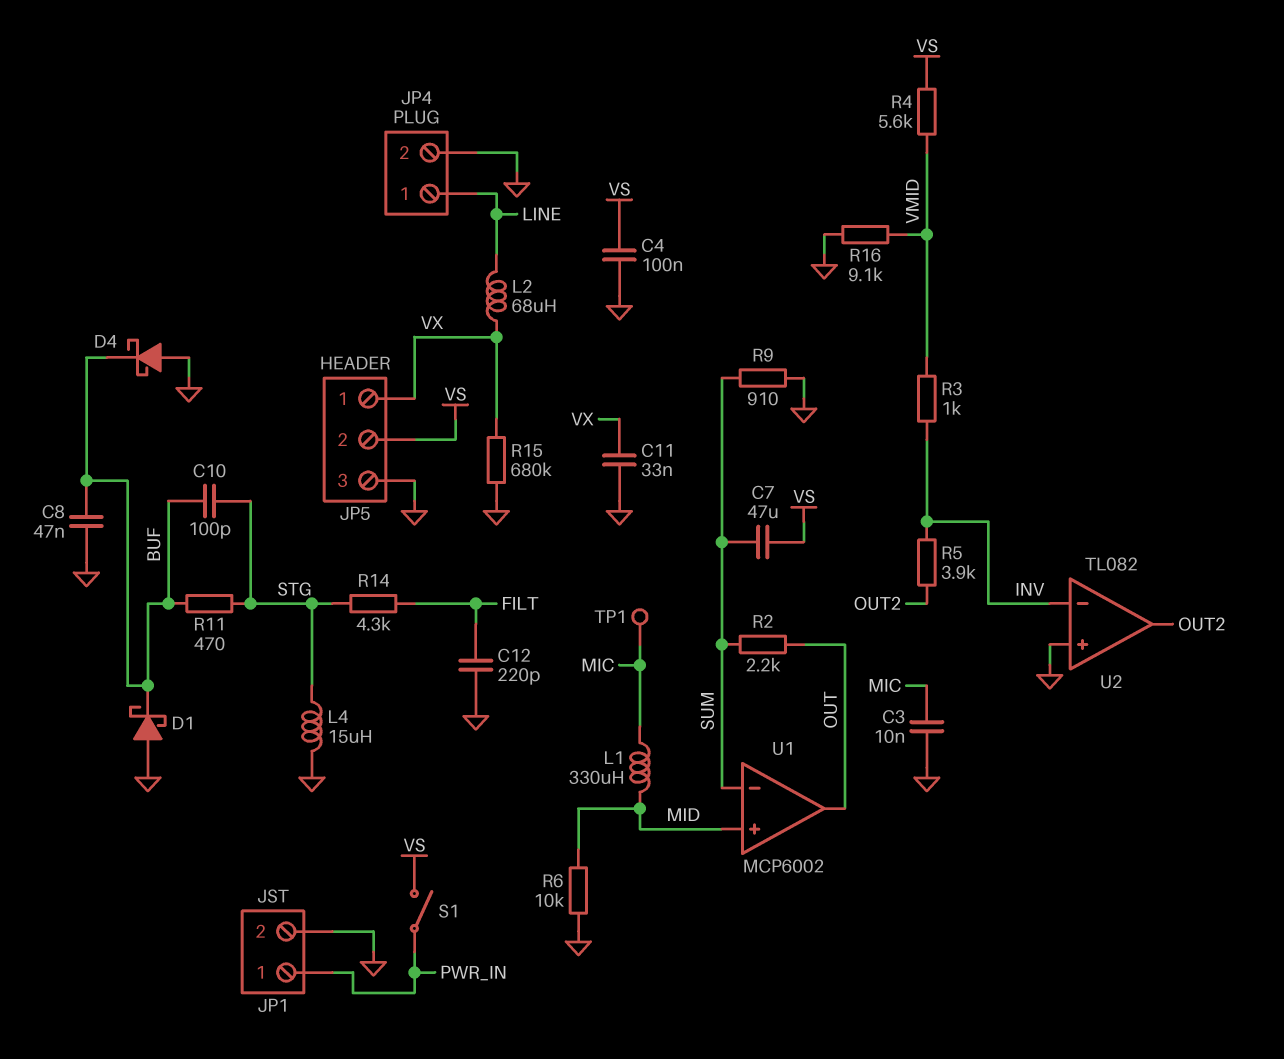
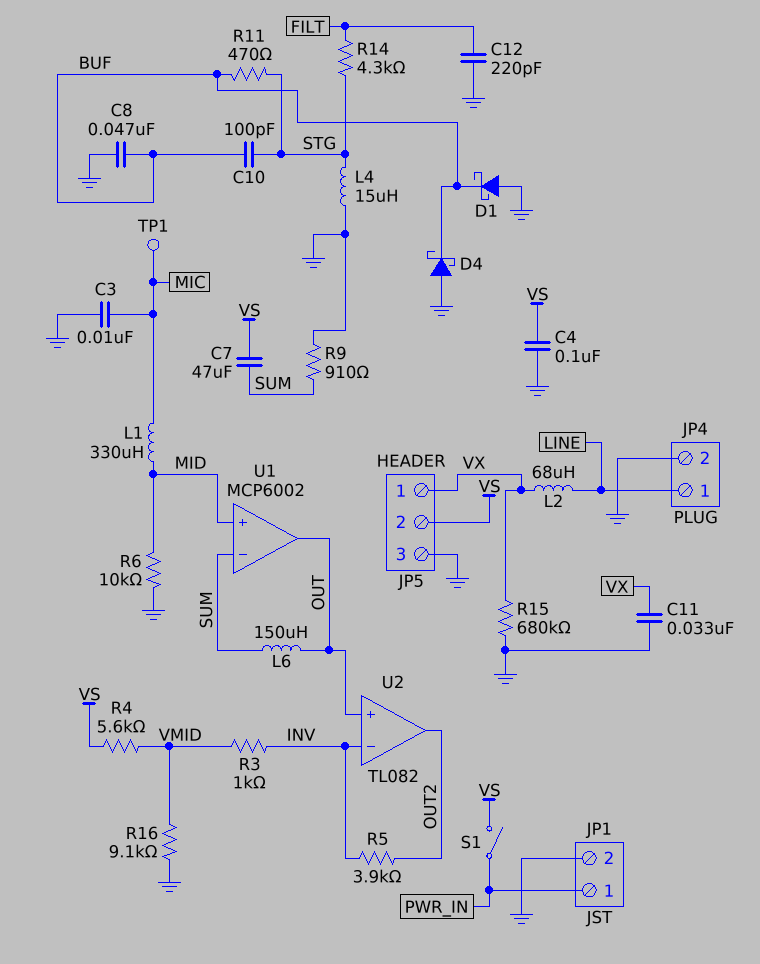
L6: none -> 150uH (OUT, SUM)
R2: 2.2k (OUT, SUM) -> none
U2 pin in+: GND -> OUT

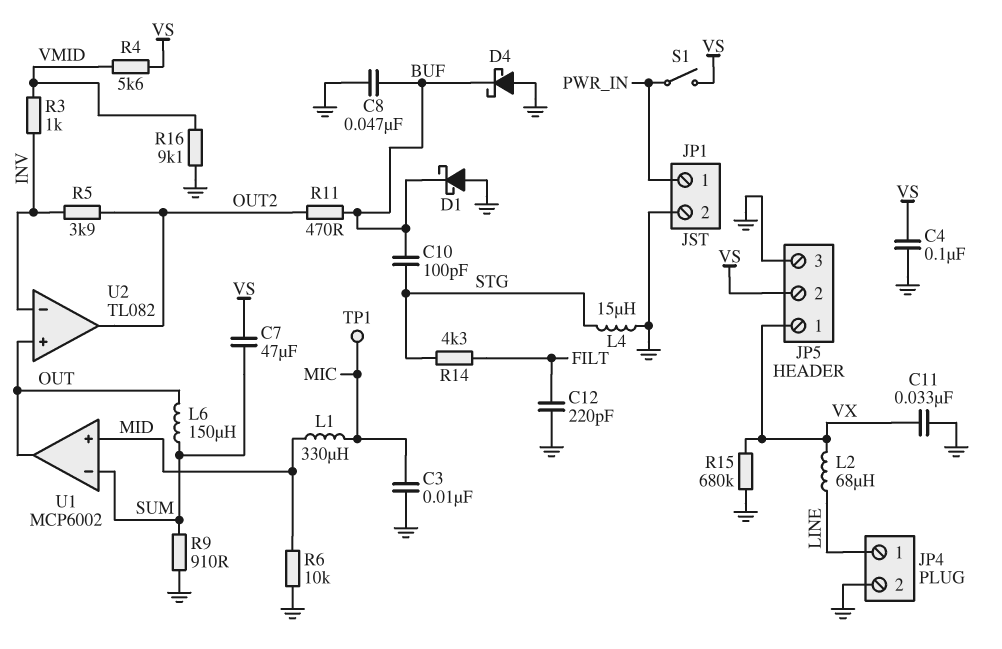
R11: 470 (BUF, STG) -> 470 (BUF, OUT2)

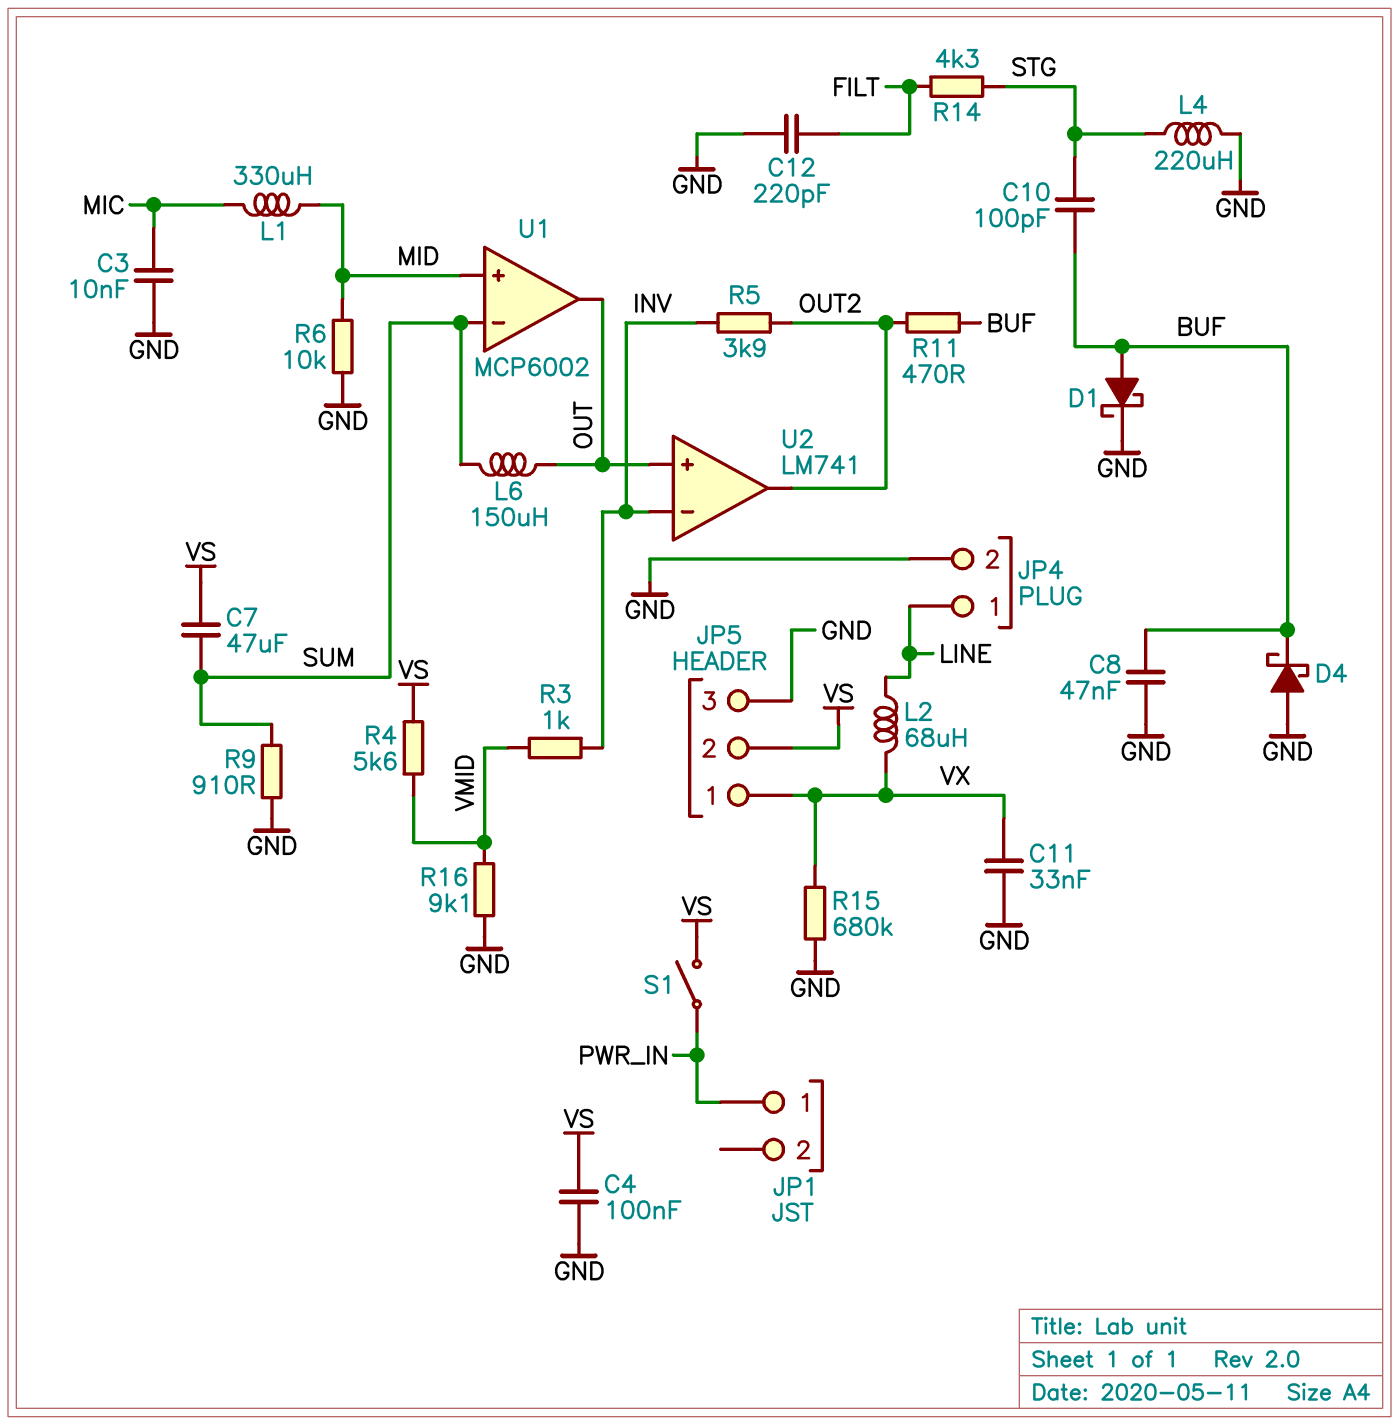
D1: schottky (A GND, K BUF) -> schottky (A BUF, K GND)
JP1 pin 2: GND -> none
L4: 15uH (GND, STG) -> 220uH (GND, STG)
TP1: test point (MIC) -> none
U2: TL082 -> LM741

